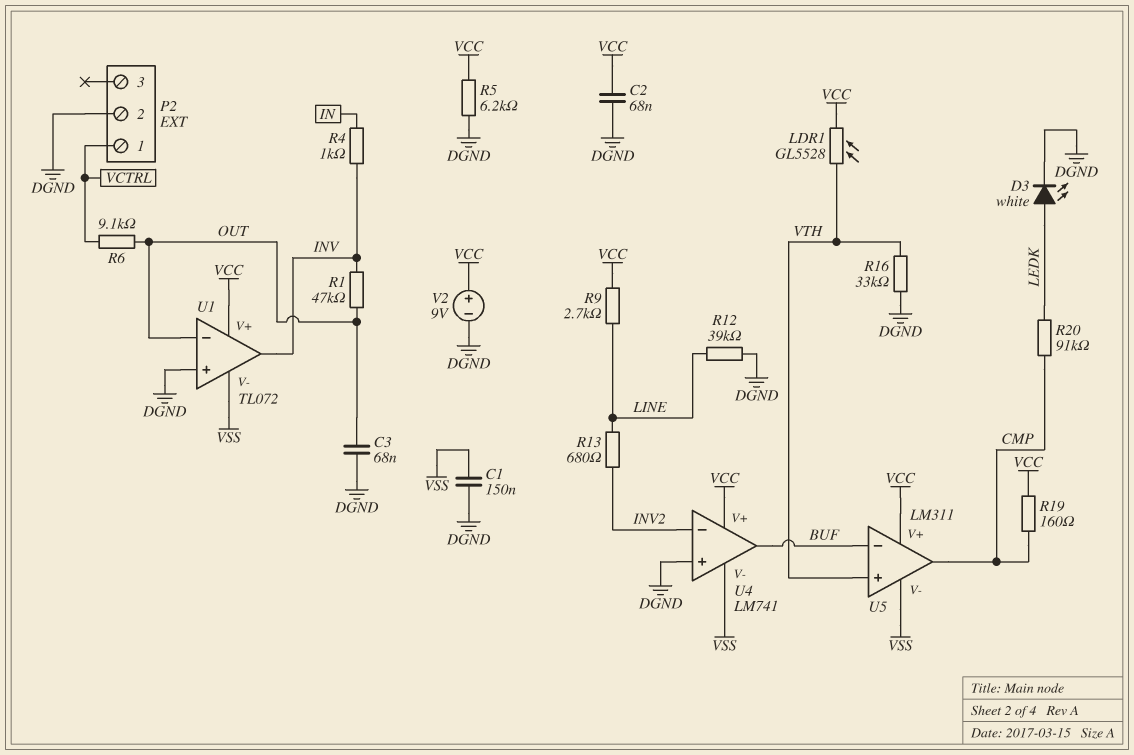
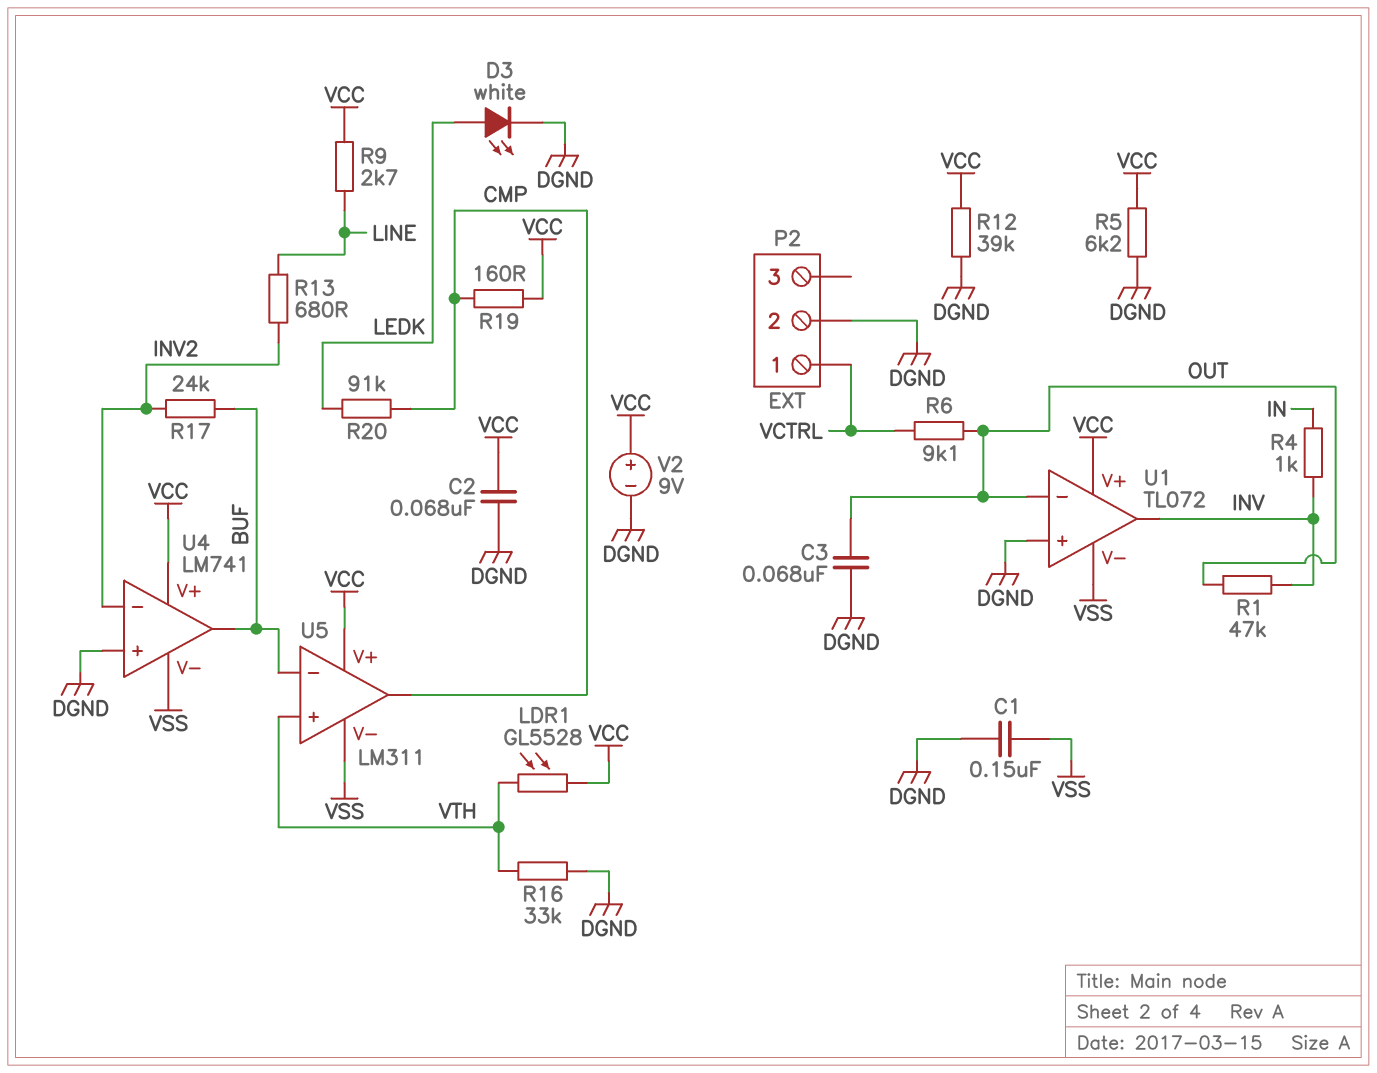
R12: 39k (DGND, LINE) -> 39k (DGND, VCC)
R17: none -> 24k (BUF, INV2)

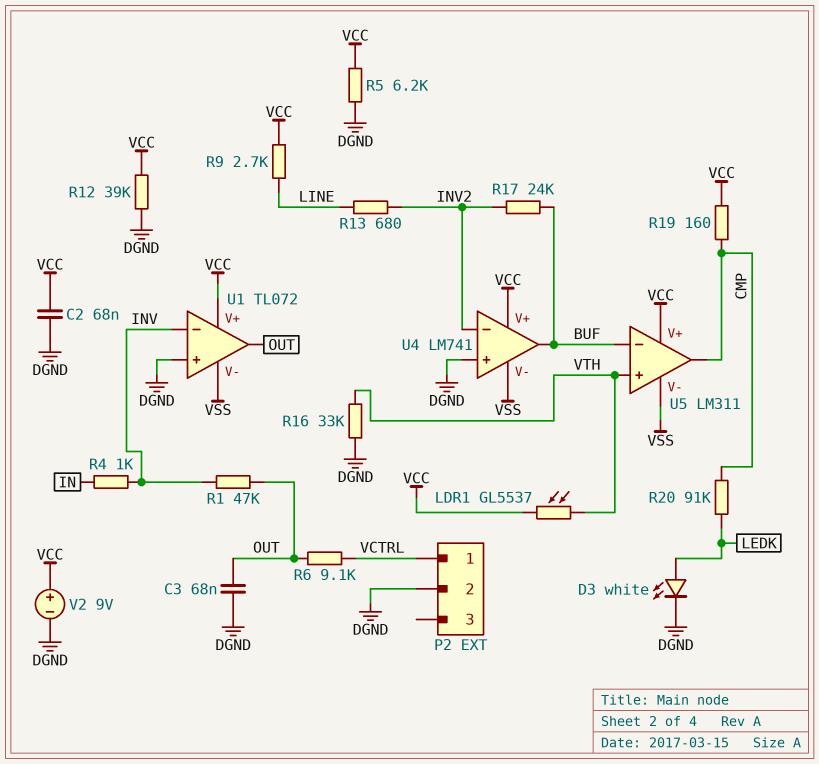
C1: 150nF (DGND, VSS) -> none
LDR1: GL5528 (VCC, VTH) -> GL5537 (VCC, VTH)
U1 pin in-: OUT -> INV
U1 pin out: INV -> OUT

